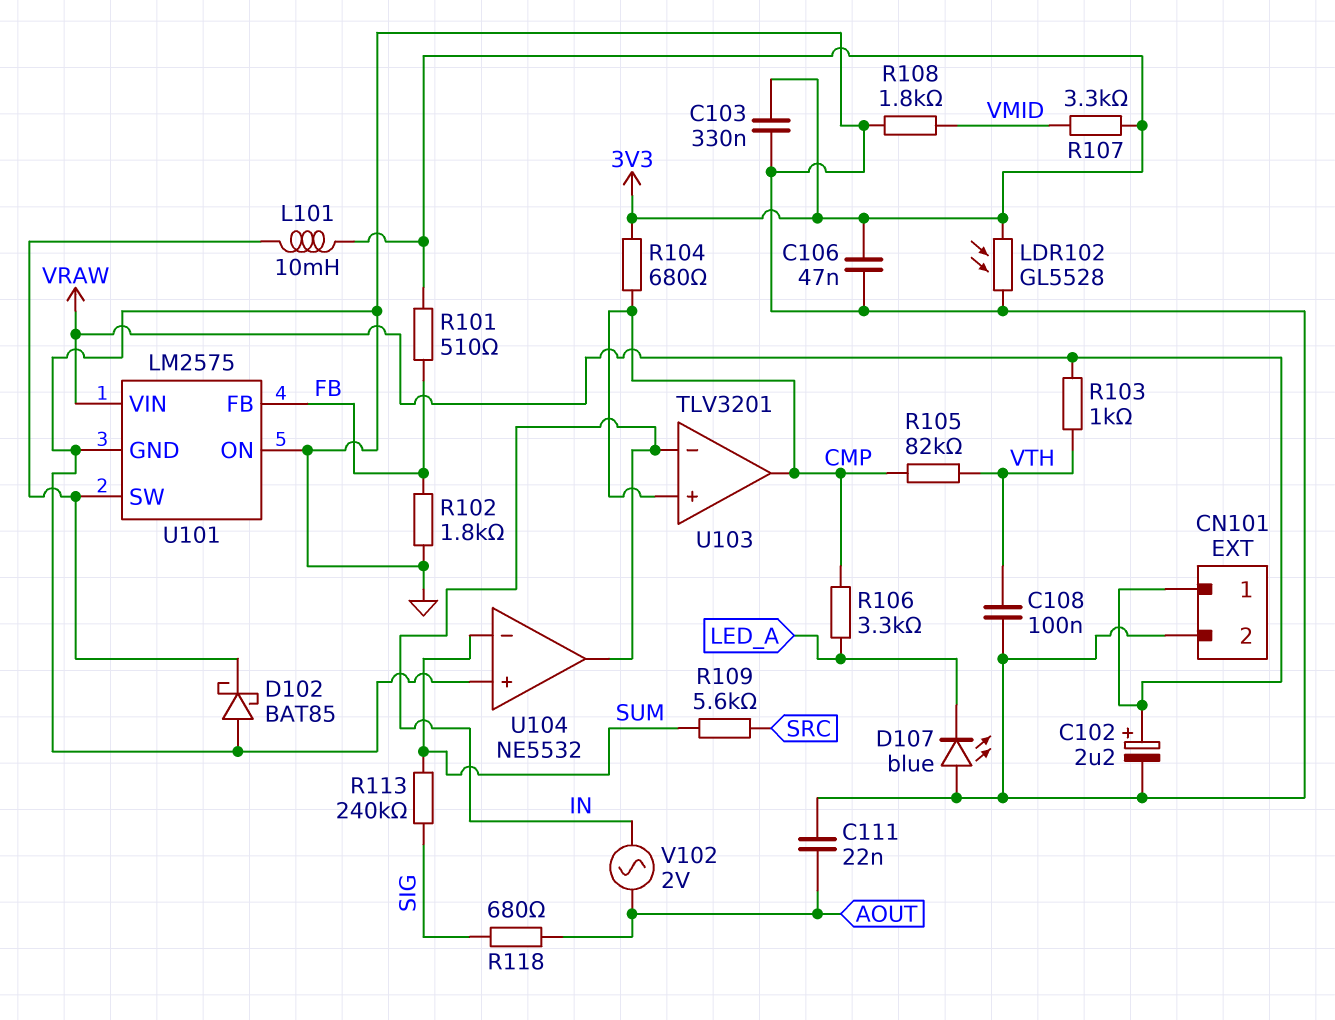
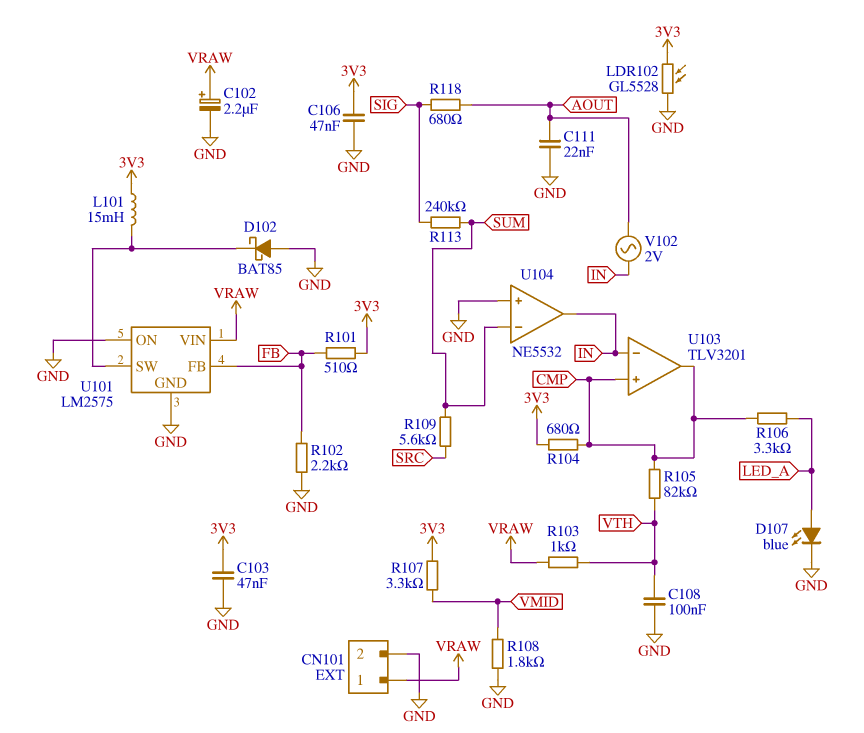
C103: 330nF (3V3, GND) -> 47nF (3V3, GND)
D107: LED blue (A GND, K LED_A) -> LED blue (A LED_A, K GND)
L101: 10mH (3V3, U101/SW) -> 15mH (3V3, U101/SW)
R102: 1.8k (FB, GND) -> 2.2k (FB, GND)

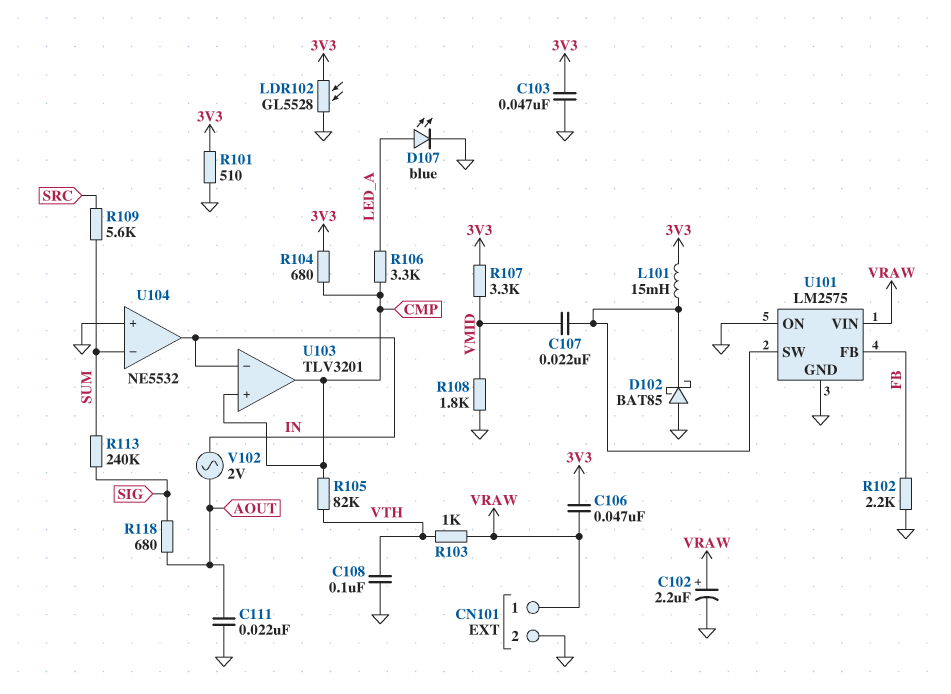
C106: 47nF (3V3, GND) -> 47nF (3V3, VRAW)
C107: none -> 22nF (U101/SW, VMID)
R101: 510 (3V3, FB) -> 510 (3V3, GND)

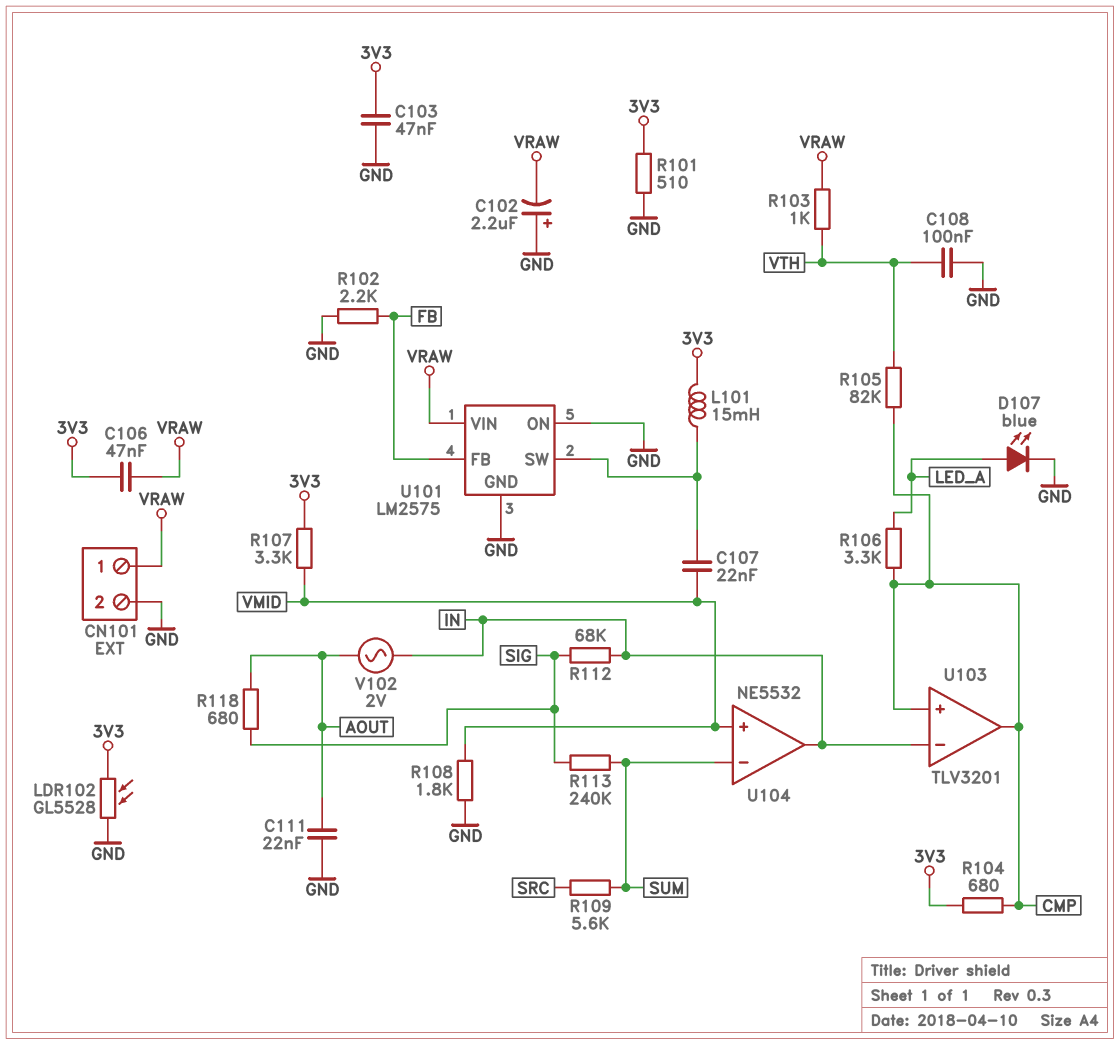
C102: 2.2uF (plus VRAW, minus GND) -> 2.2uF (plus GND, minus VRAW)
D102: schottky BAT85 (A GND, K U101/SW) -> none
R112: none -> 68k (IN, SIG)
U104 pin in+: GND -> VMID

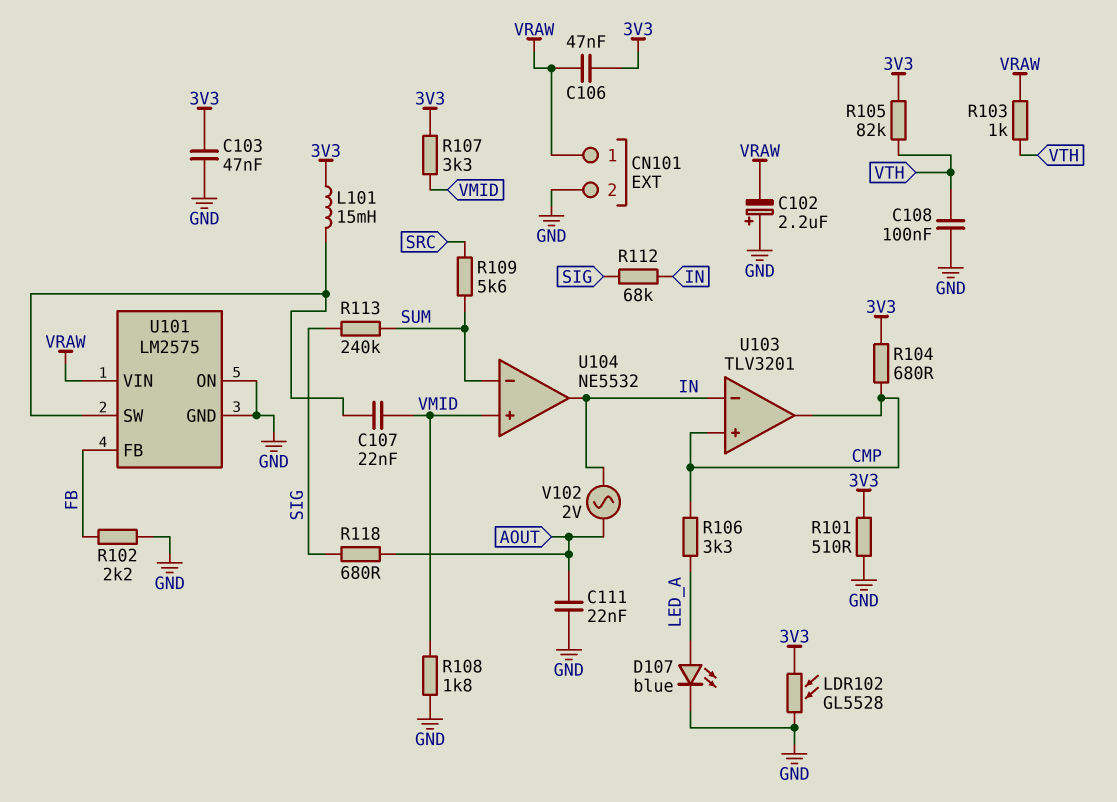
R105: 82k (CMP, VTH) -> 82k (3V3, VTH)

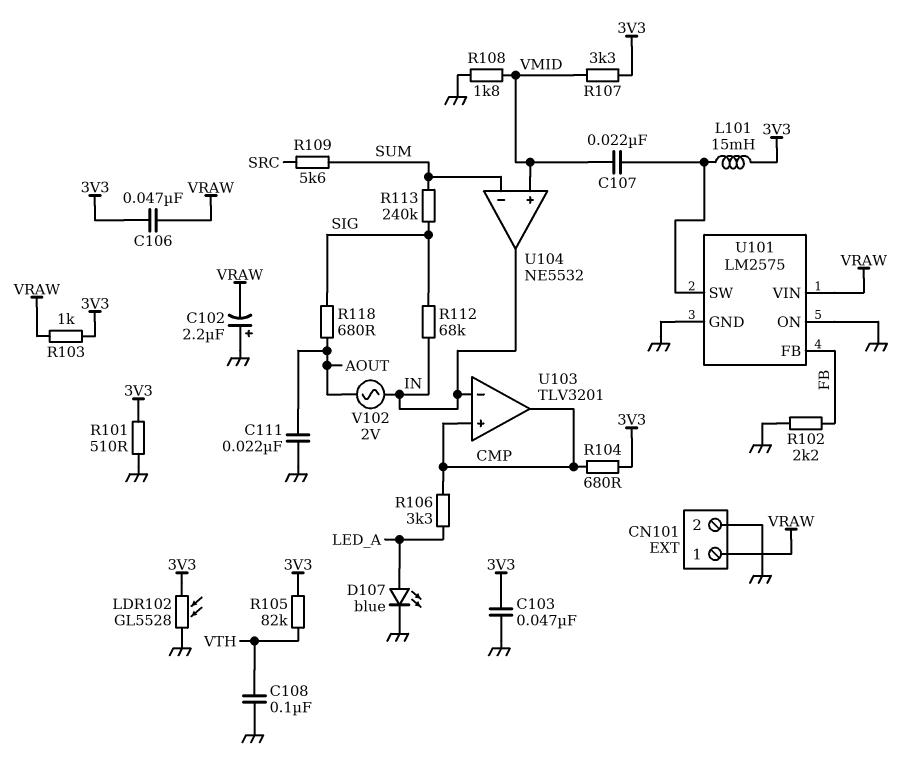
R103: 1k (VRAW, VTH) -> 1k (3V3, VRAW)

